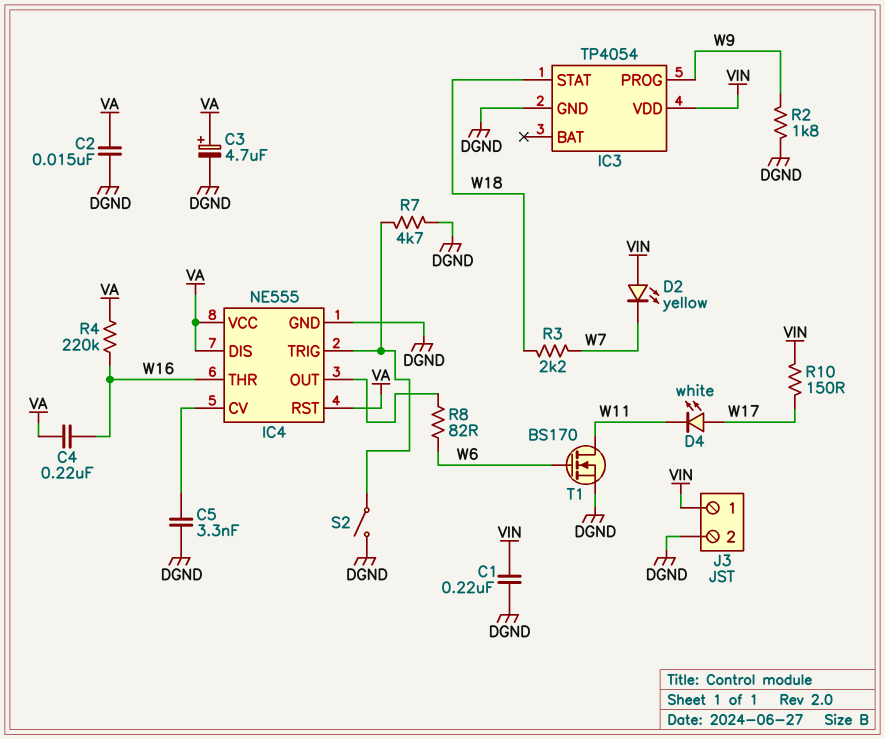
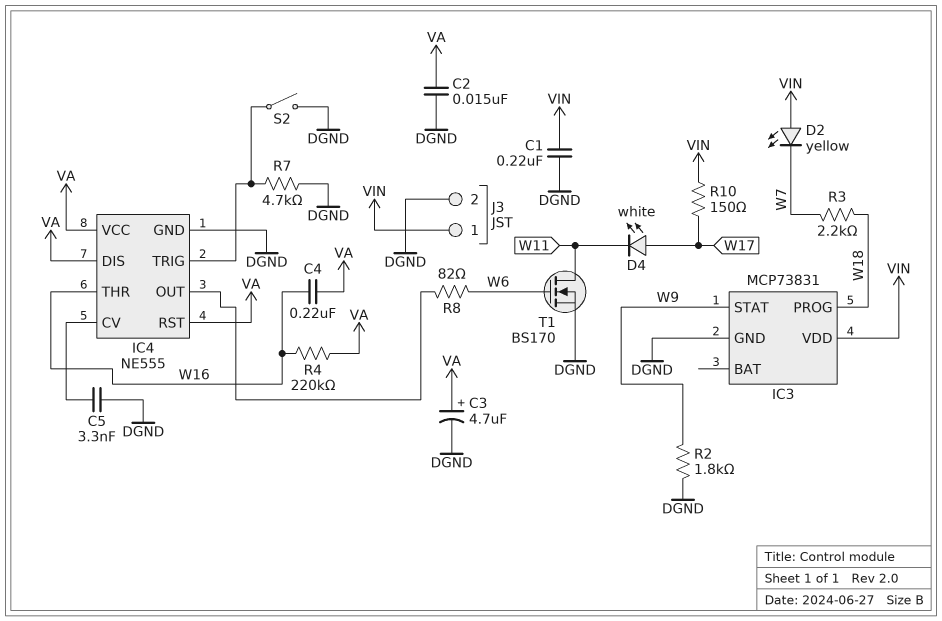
IC3: TP4054 -> MCP73831
IC3 pin PROG: W9 -> W18
IC3 pin STAT: W18 -> W9

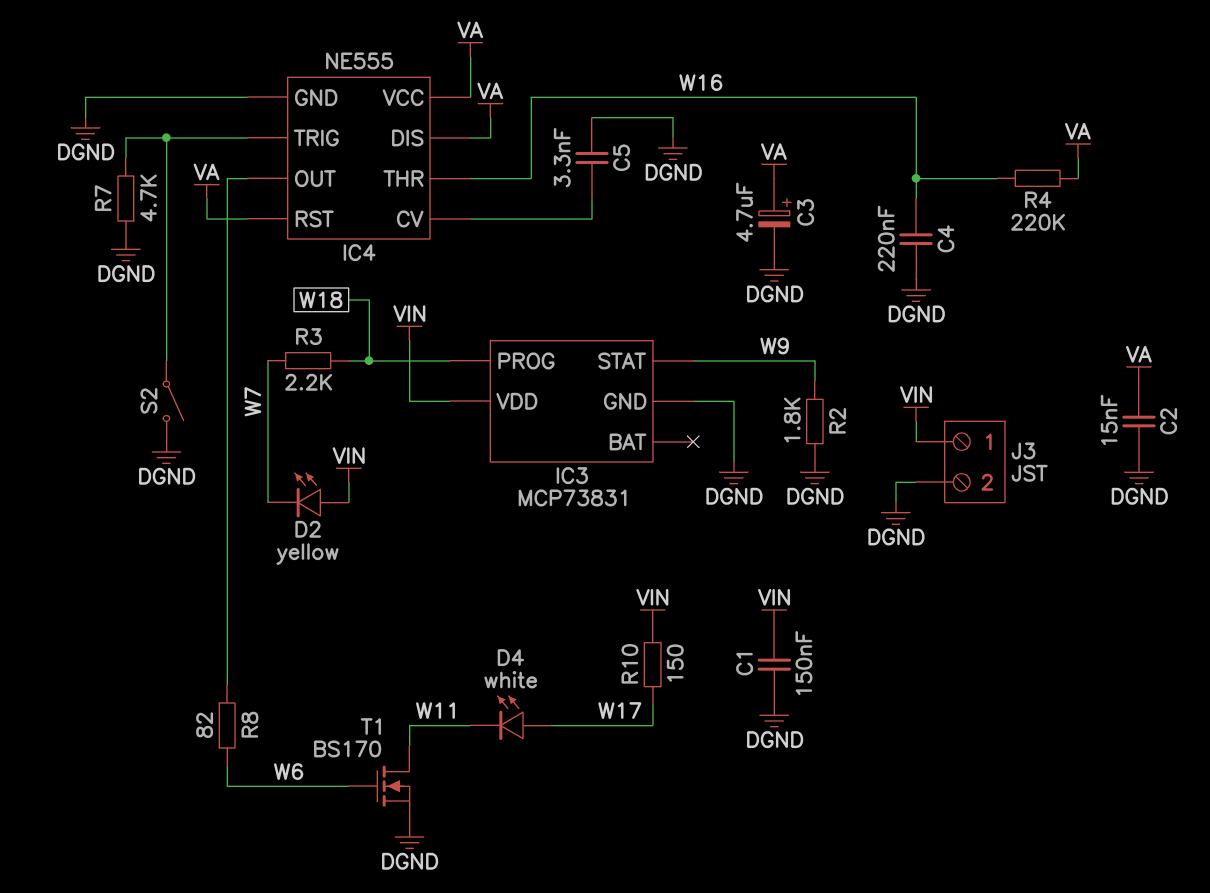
C1: 220nF (DGND, VIN) -> 150nF (DGND, VIN)
C4: 220nF (VA, W16) -> 220nF (DGND, W16)

